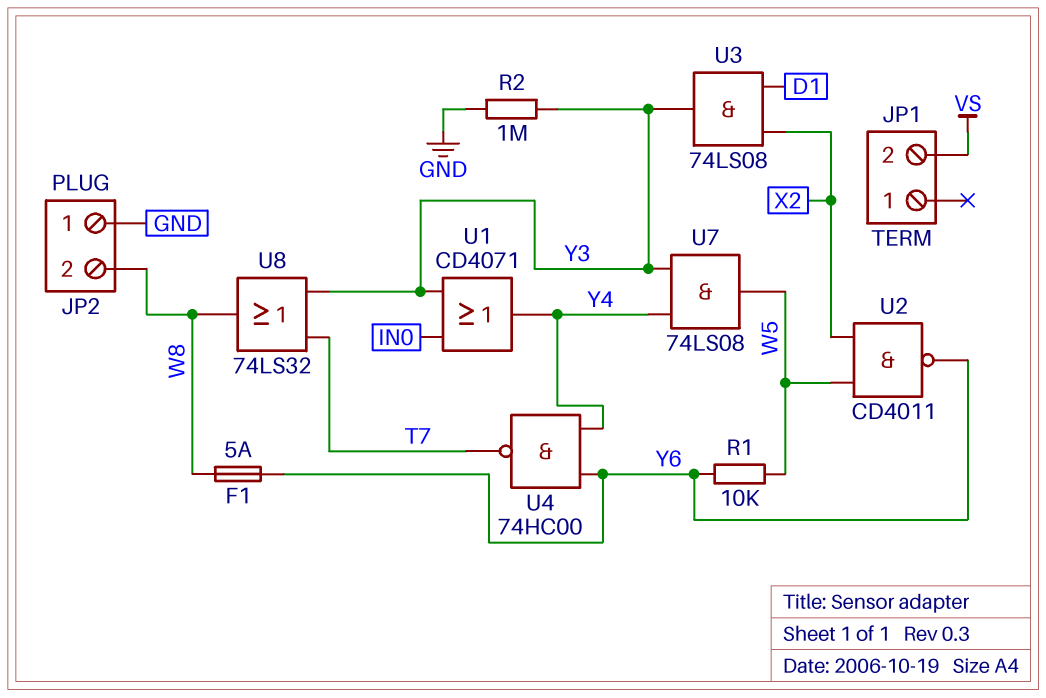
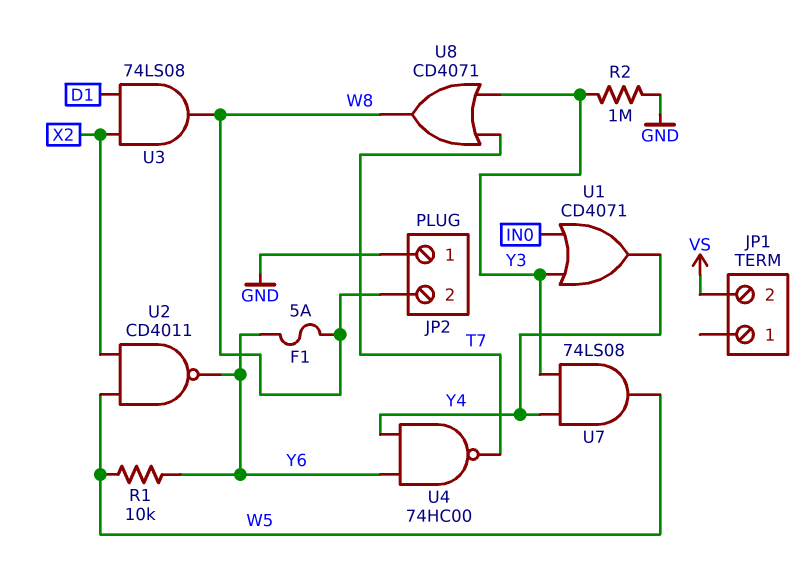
U3: AND 74LS08 (in D1, in X2, out Y3) -> AND 74LS08 (in D1, in X2, out W8)
U8: OR 74LS32 (in T7, in Y3, out W8) -> OR CD4071 (in T7, in Y3, out W8)

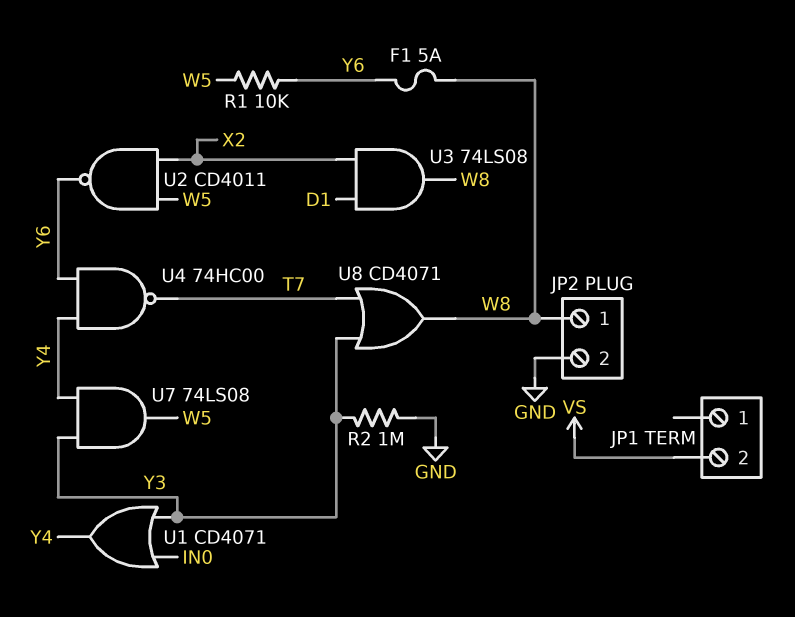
JP2 pin 1: GND -> W8
JP2 pin 2: W8 -> GND

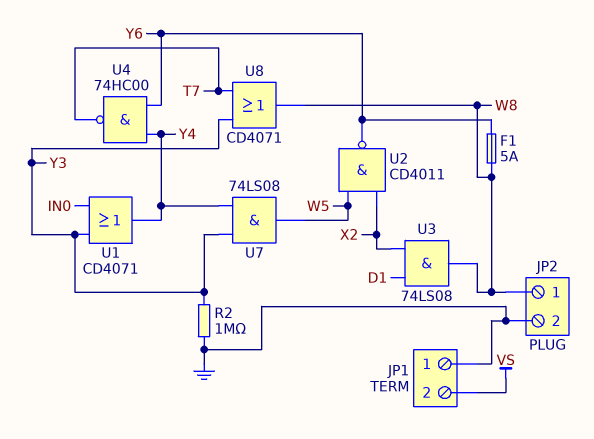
JP1 pin 1: none -> GND
R1: 10k (W5, Y6) -> none

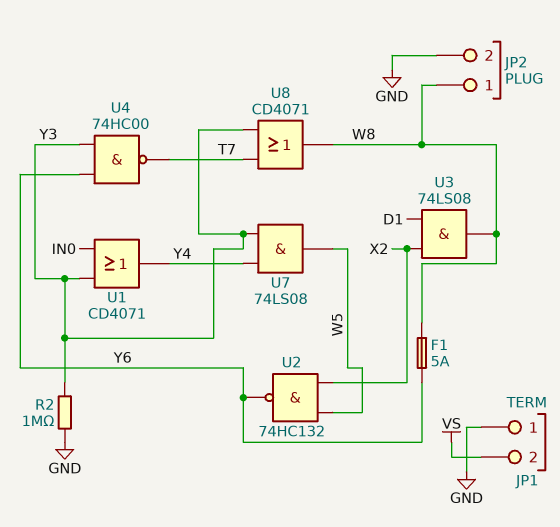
U2: NAND CD4011 (in W5, in X2, out Y6) -> NAND 74HC132 (in W5, in X2, out Y6)
U4: NAND 74HC00 (in Y4, in Y6, out T7) -> NAND 74HC00 (in Y3, in Y6, out T7)

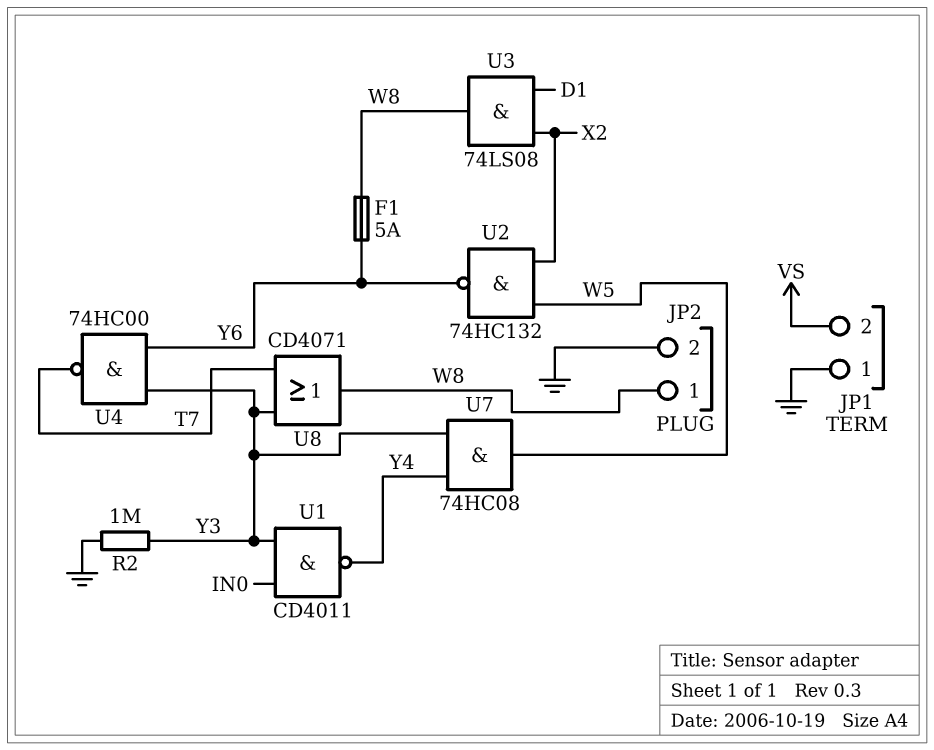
U1: OR CD4071 (in IN0, in Y3, out Y4) -> NAND CD4011 (in IN0, in Y3, out Y4)
U7: AND 74LS08 (in Y3, in Y4, out W5) -> AND 74HC08 (in Y3, in Y4, out W5)

